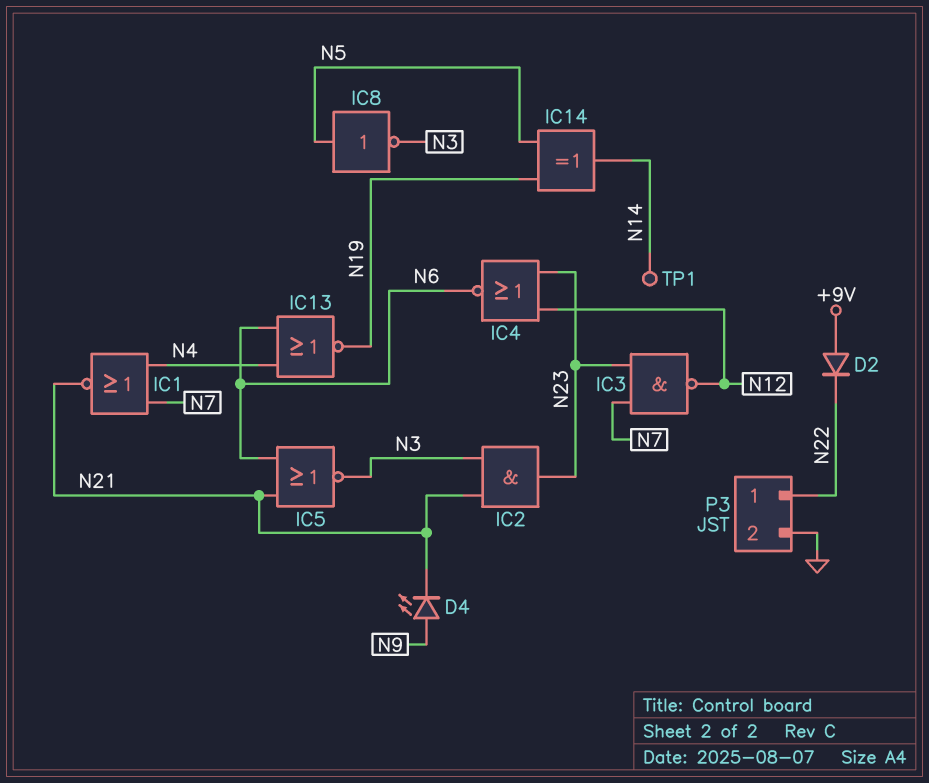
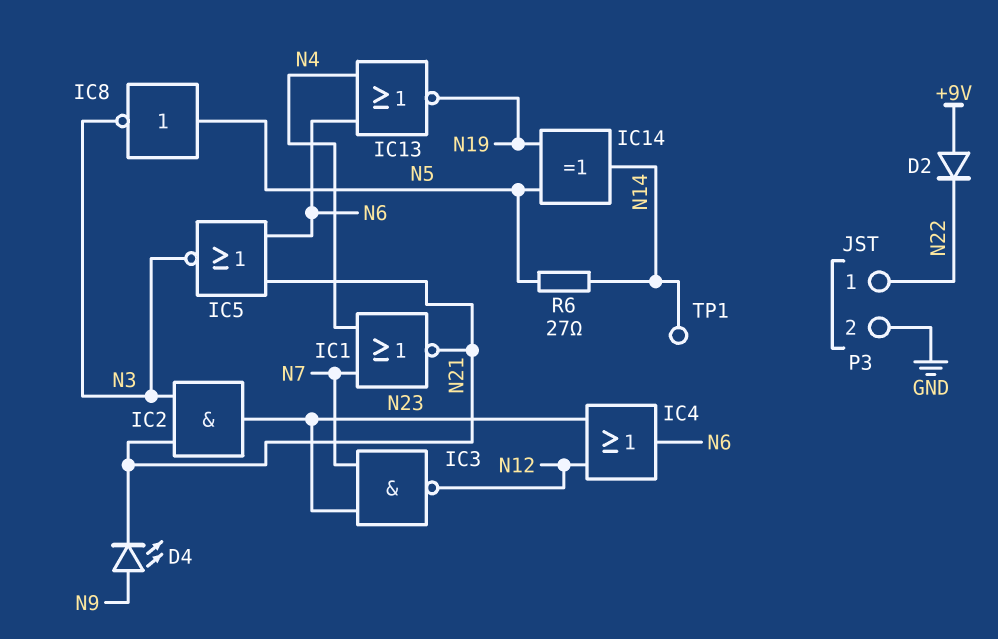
IC4: NOR (in N12, in N23, out N6) -> OR (in N12, in N23, out N6)
R6: none -> 27 (N5, N14)

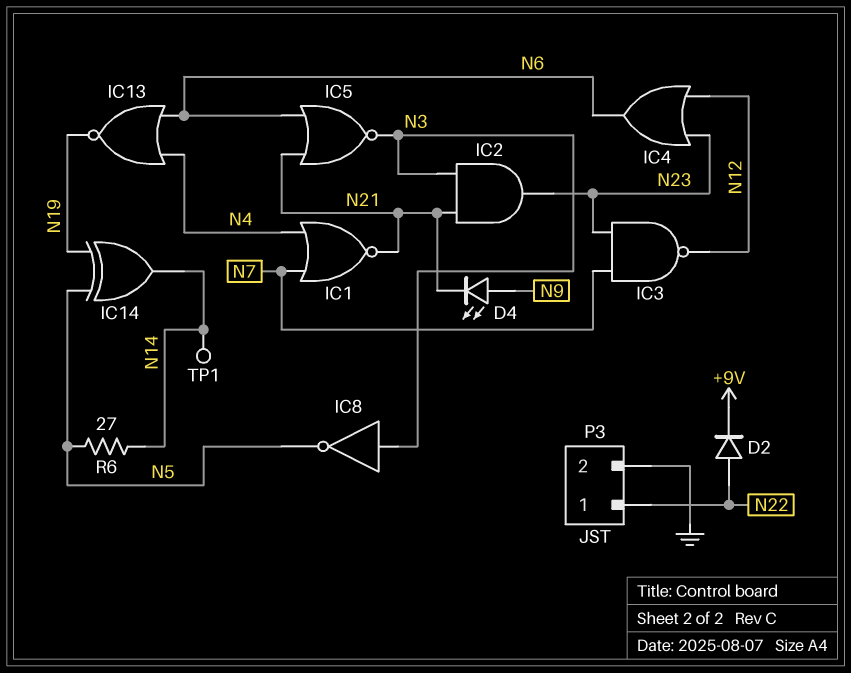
D2: diode (A +9V, K N22) -> diode (A N22, K +9V)
IC8: NOT (in N5, out N3) -> NOT (in N3, out N5)

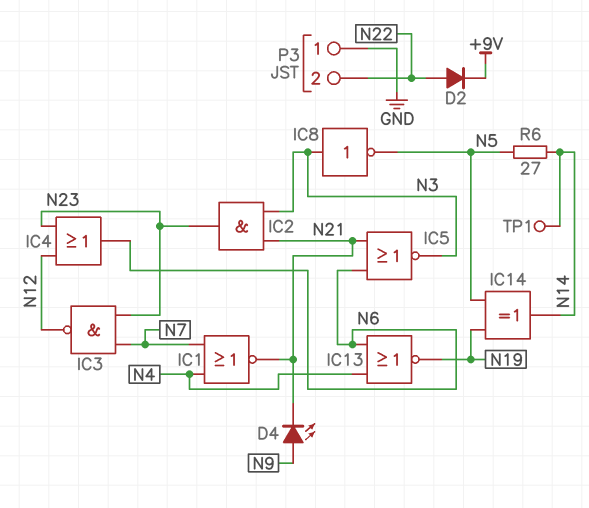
P3 pin 1: N22 -> GND
P3 pin 2: GND -> N22

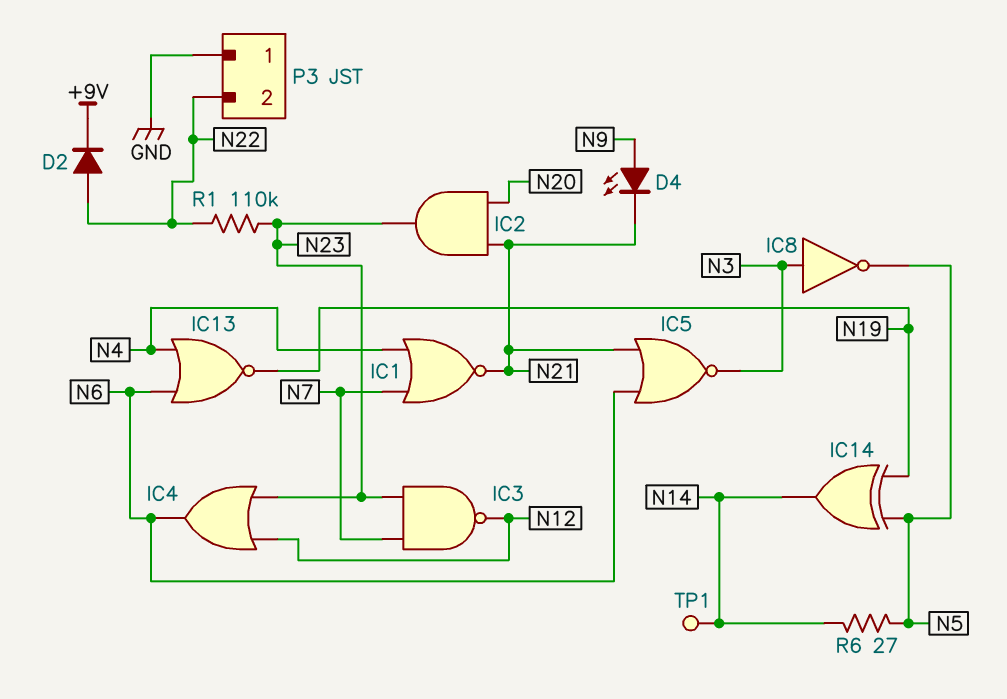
IC2: AND (in N3, in N21, out N23) -> AND (in N20, in N21, out N23)
R1: none -> 110k (N22, N23)

